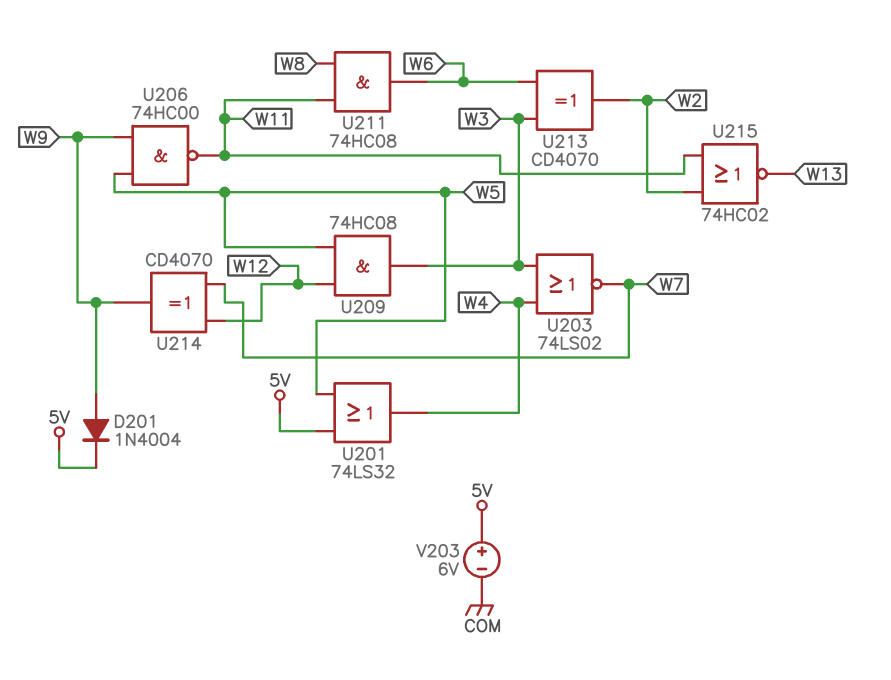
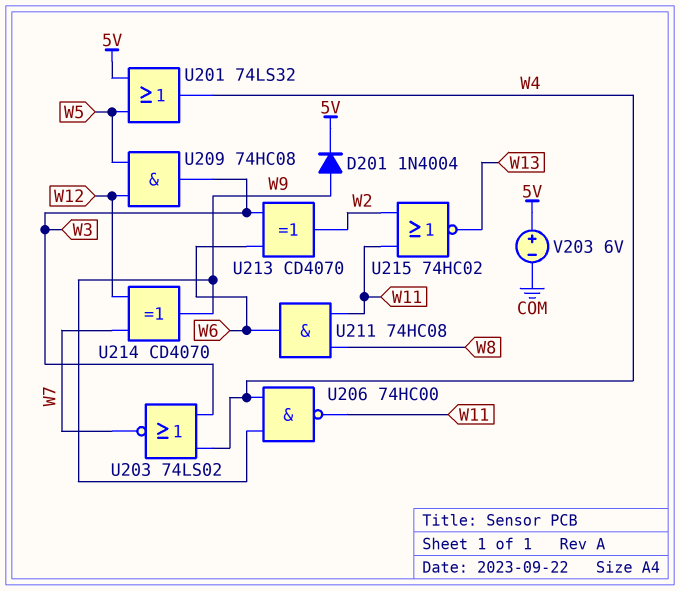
U206: NAND 74HC00 (in W5, in W9, out W11) -> NAND 74HC00 (in W4, in W9, out W11)

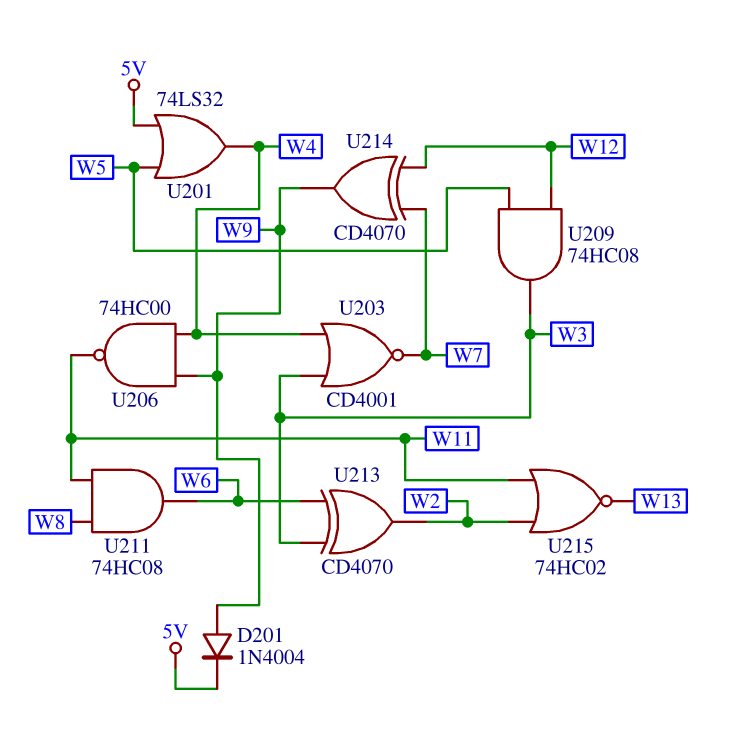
U203: NOR 74LS02 (in W3, in W4, out W7) -> NOR CD4001 (in W3, in W4, out W7)
V203: 6V (plus 5V, minus COM) -> none

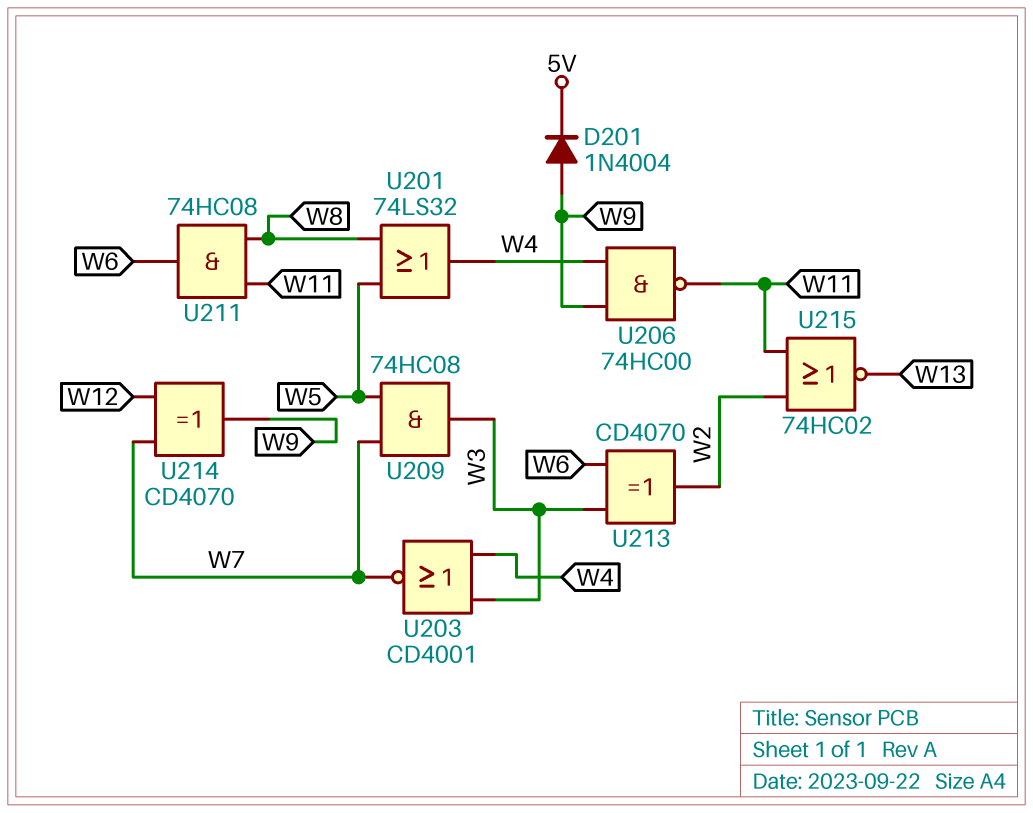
U201: OR 74LS32 (in 5V, in W5, out W4) -> OR 74LS32 (in W5, in W8, out W4)
U209: AND 74HC08 (in W5, in W12, out W3) -> AND 74HC08 (in W5, in W7, out W3)

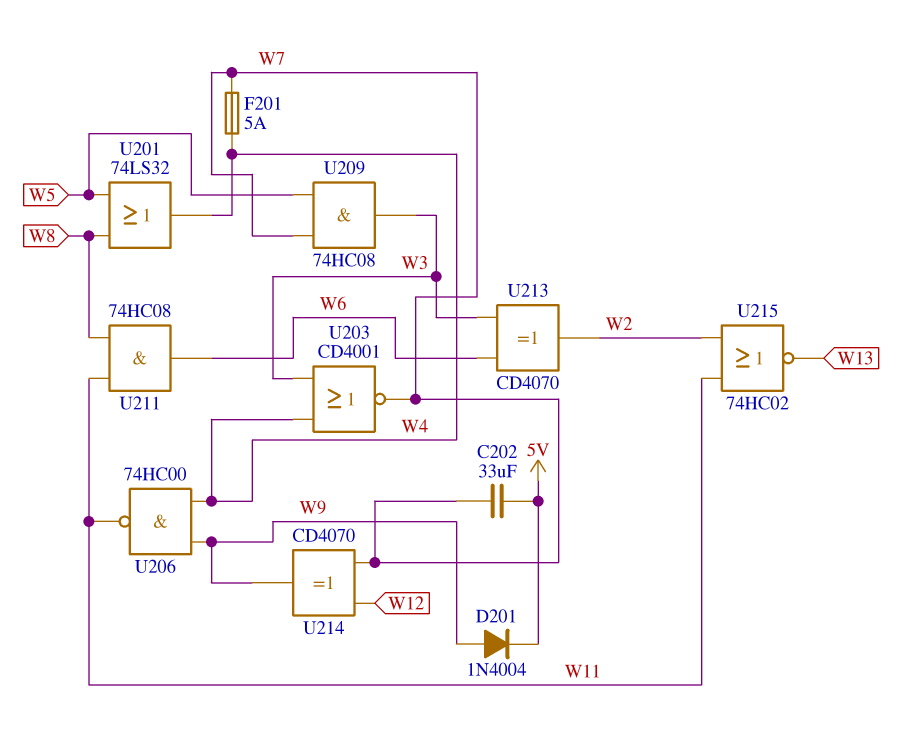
C202: none -> 33uF (5V, W7)
F201: none -> 5A (W4, W7)

